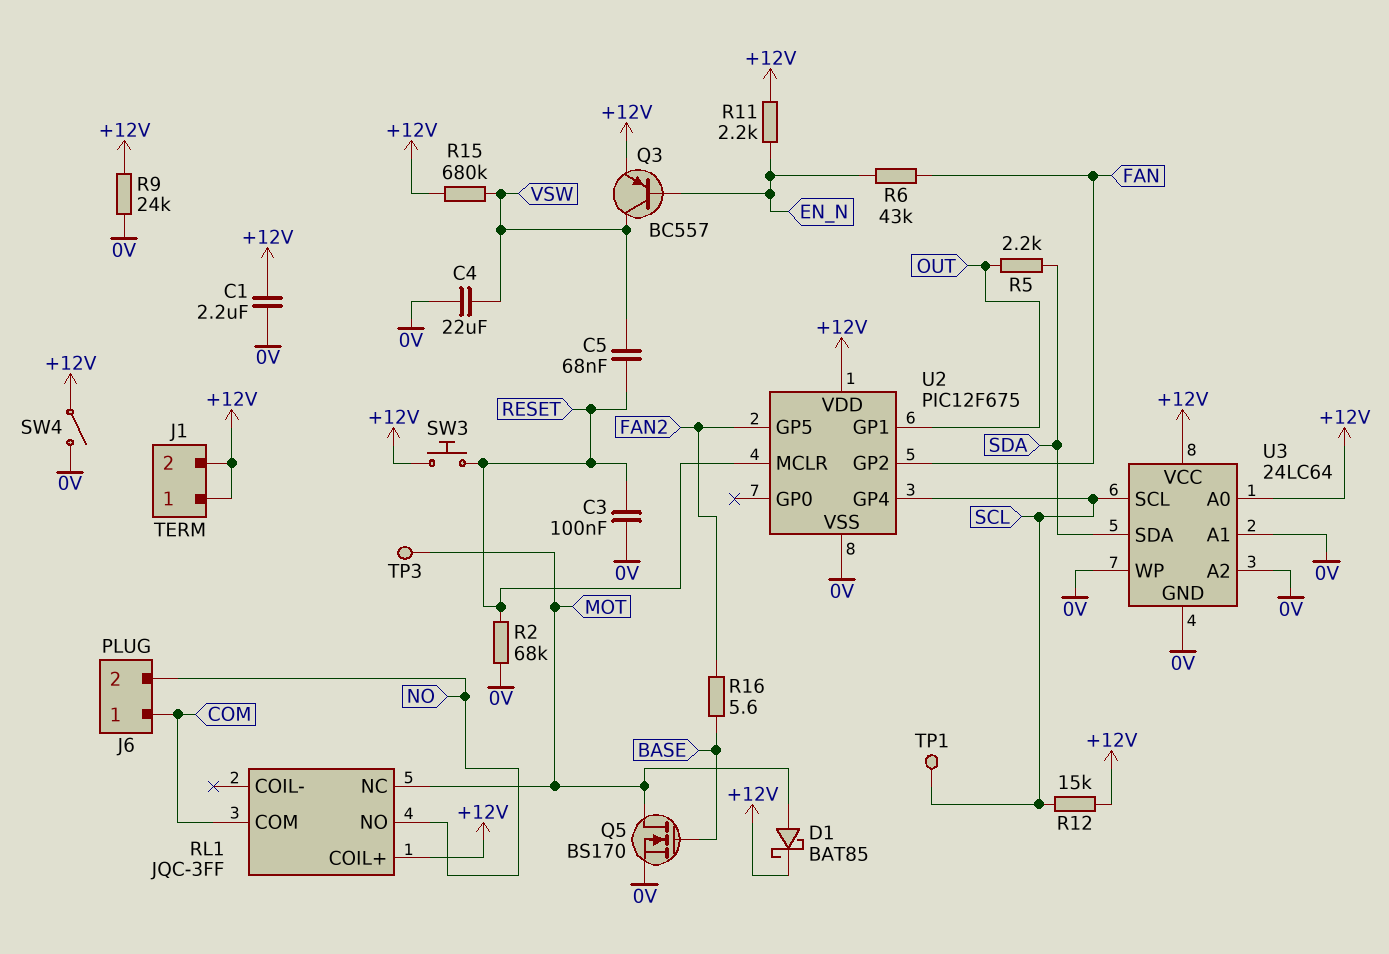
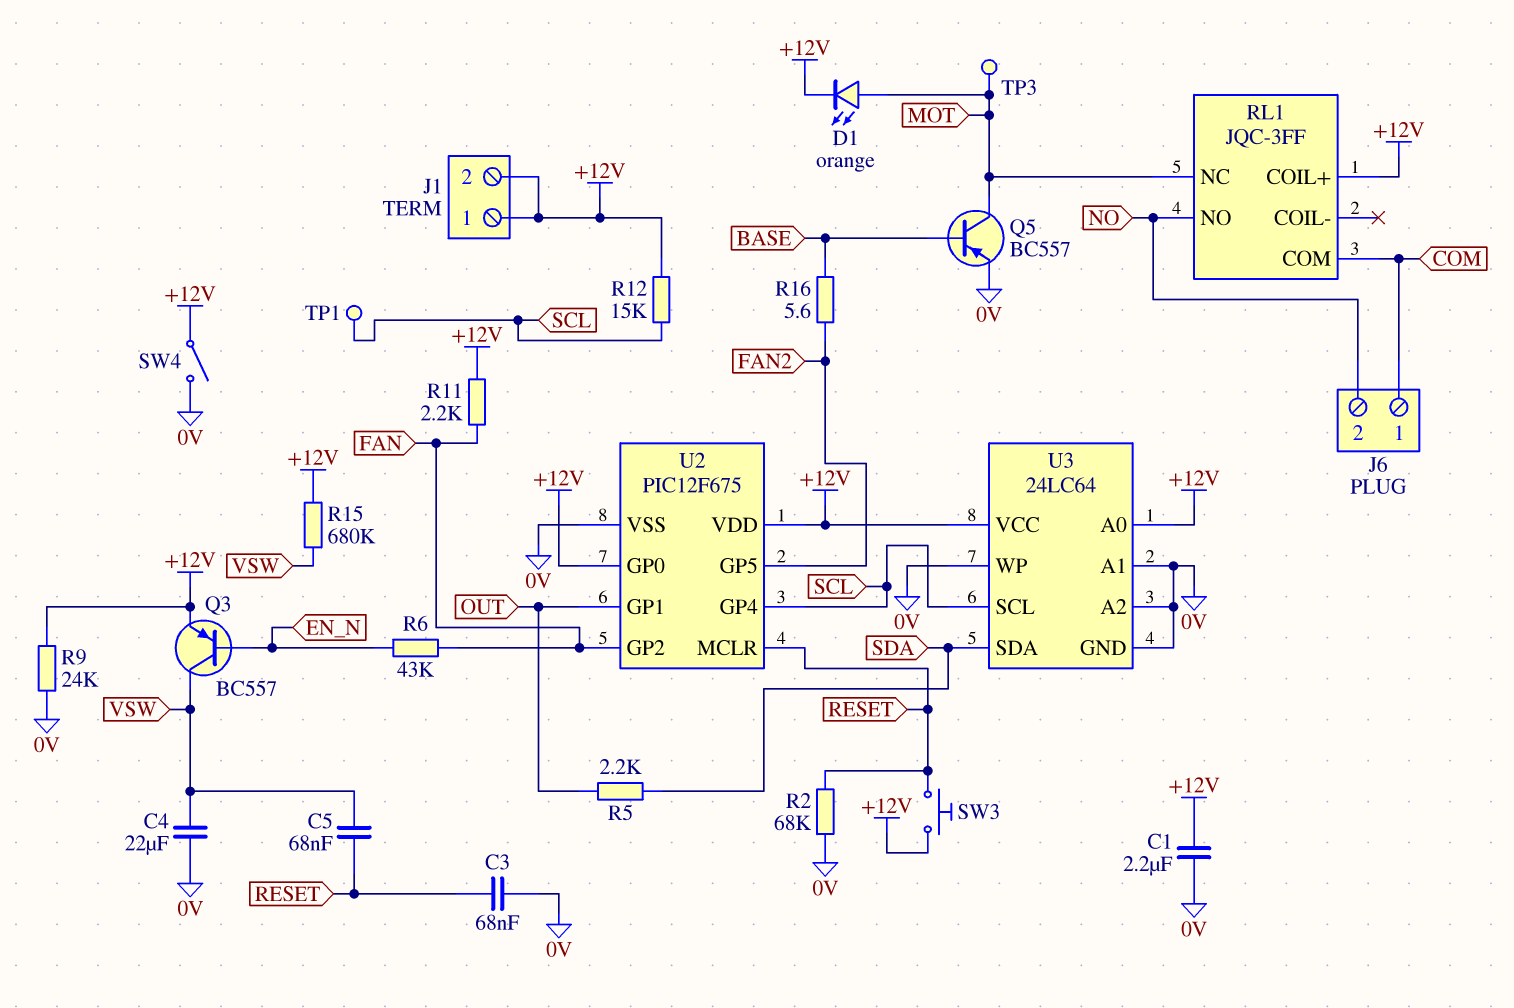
C3: 100nF (0V, RESET) -> 68nF (0V, RESET)
D1: schottky BAT85 (A MOT, K +12V) -> LED orange (A MOT, K +12V)
Q5: NMOS BS170 (G BASE, D MOT, S 0V) -> PNP BC557 (B BASE, C MOT, E 0V)
R11: 2.2k (+12V, EN_N) -> 2.2k (+12V, FAN)
U2 pin GP0: none -> +12V

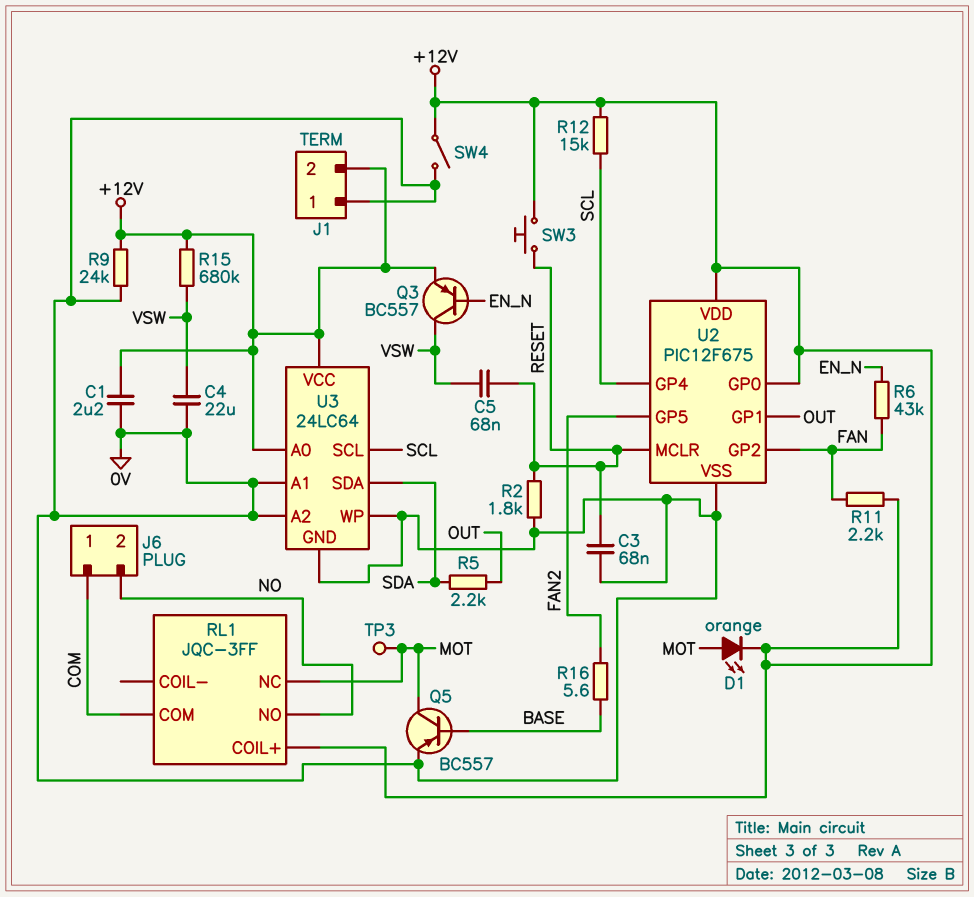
J1 pin 1: +12V -> 0V
R2: 68k (0V, RESET) -> 1.8k (0V, RESET)
TP1: test point (SCL) -> none

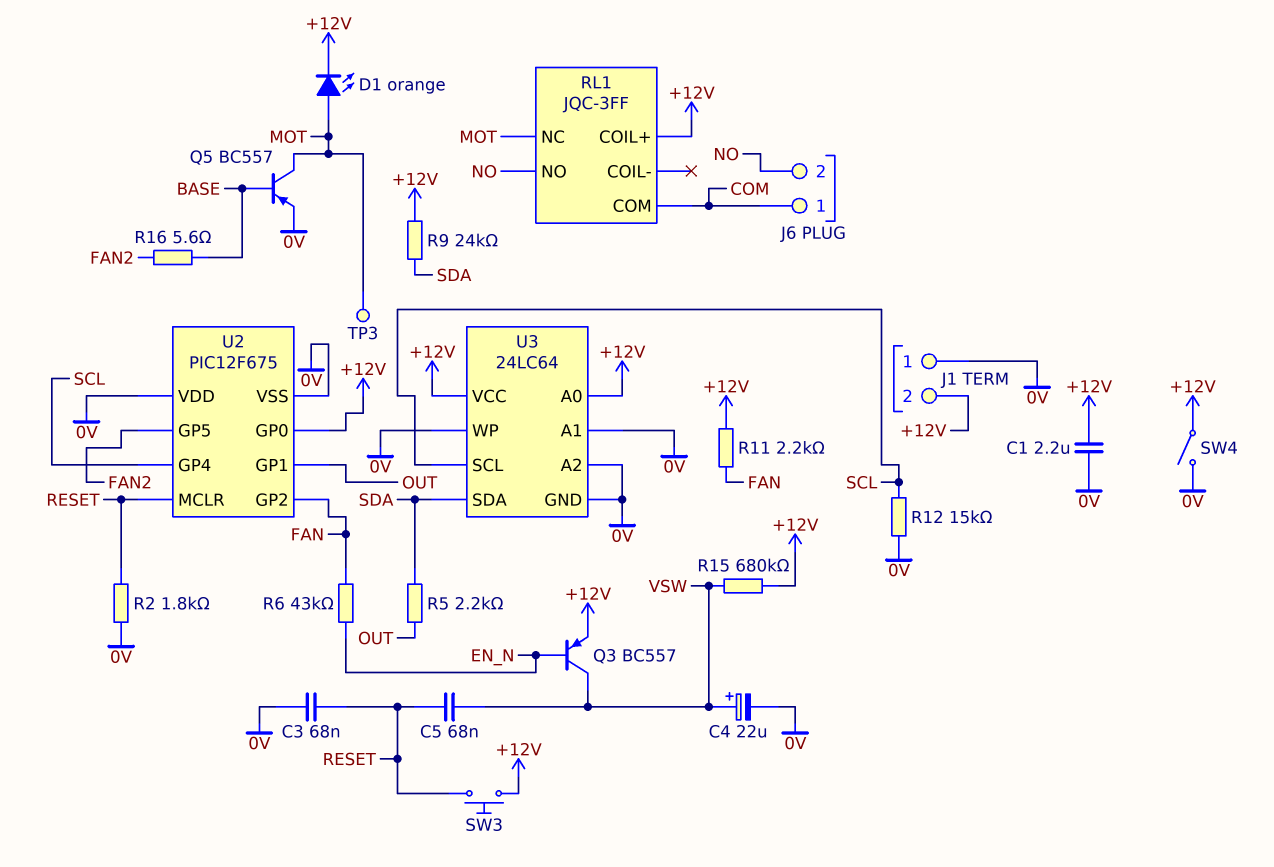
C4: 22uF (0V, VSW) -> 22uF (plus VSW, minus 0V)
R9: 24k (+12V, 0V) -> 24k (+12V, SDA)
R12: 15k (+12V, SCL) -> 15k (0V, SCL)
U2 pin VDD: +12V -> 0V

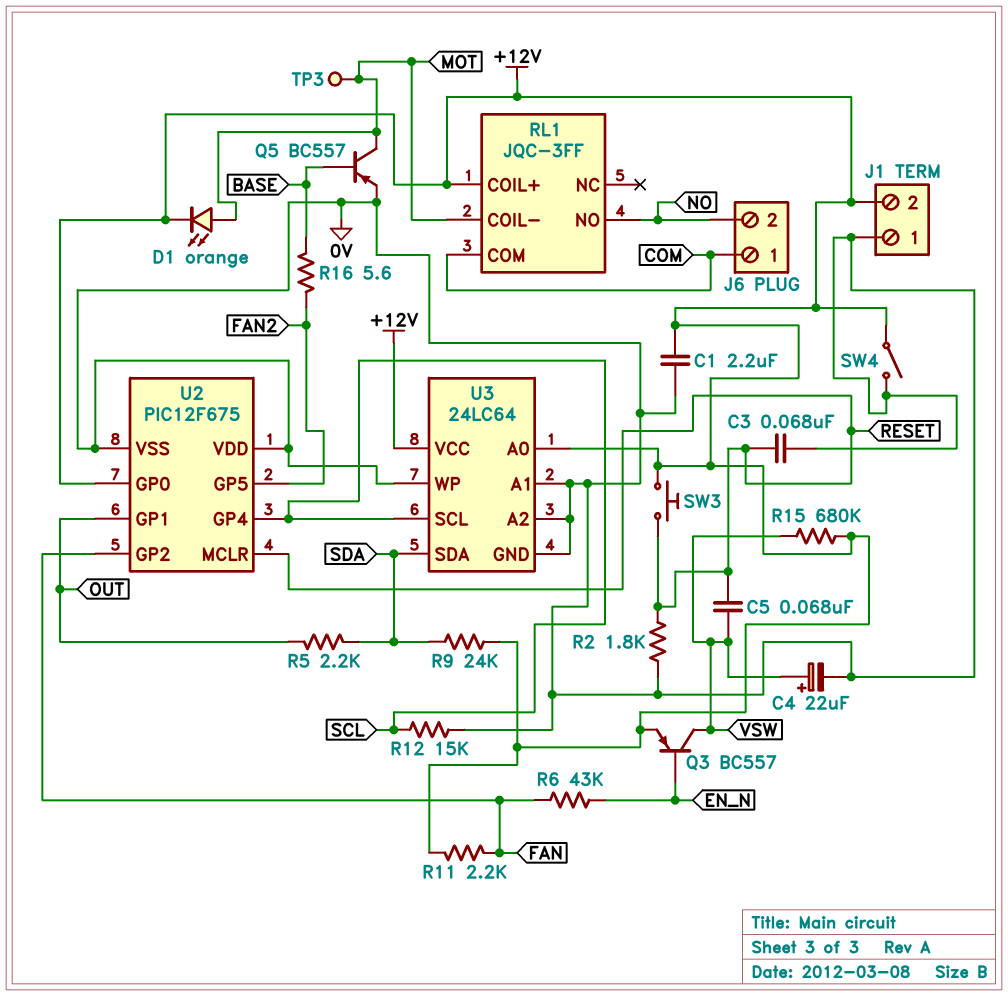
RL1 pin COIL-: none -> MOT
RL1 pin NC: MOT -> none

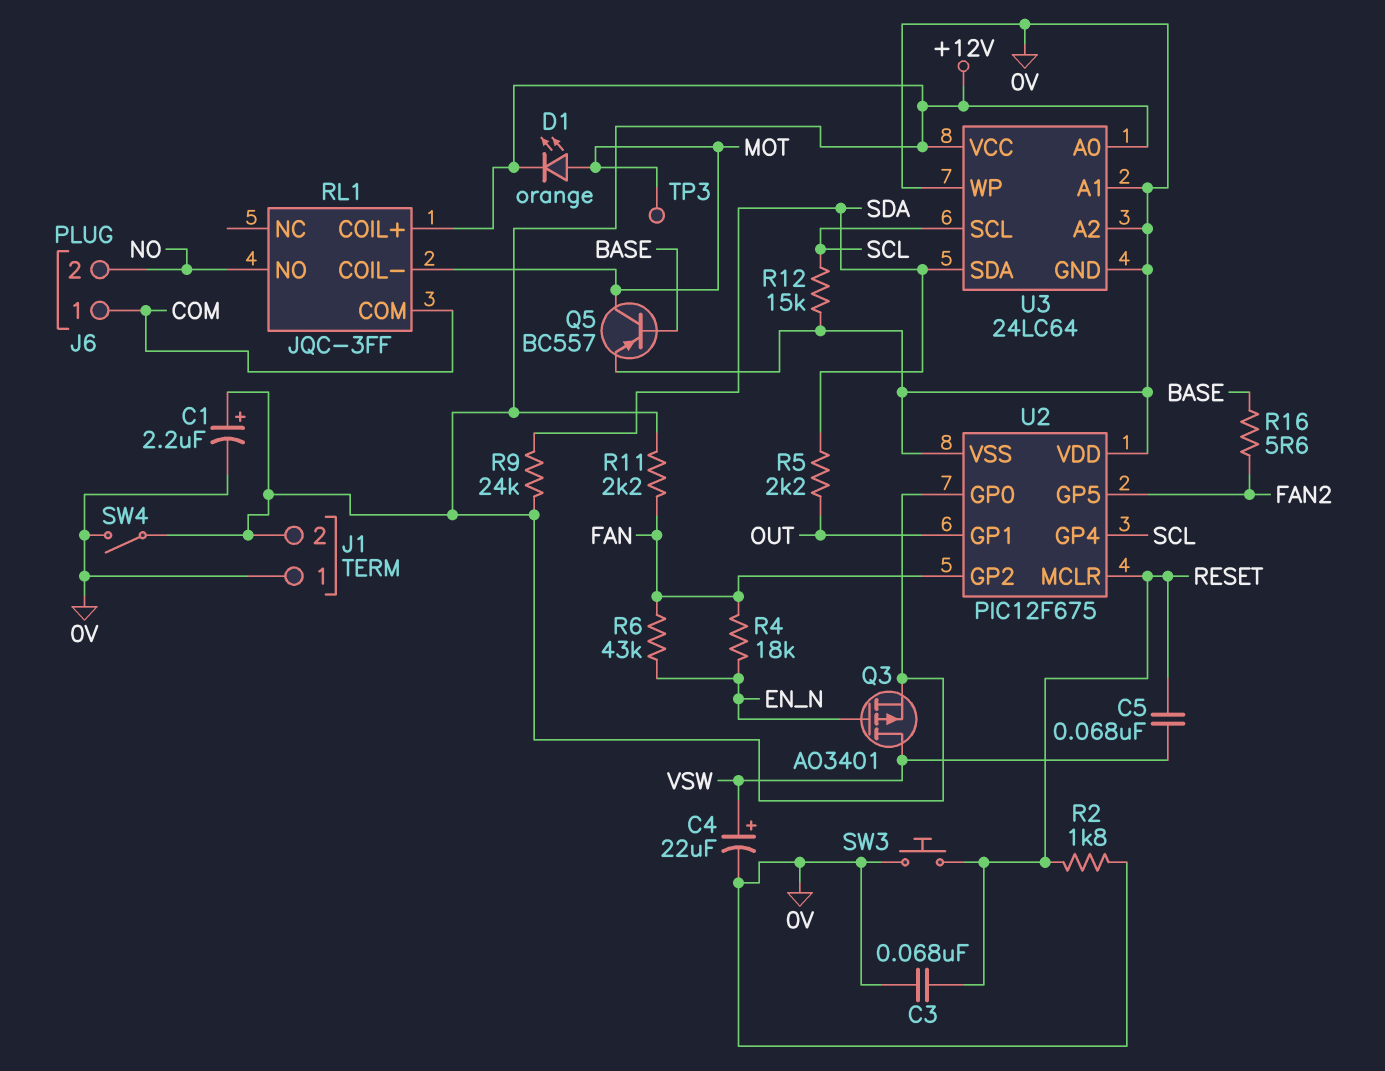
C1: 2.2uF (+12V, 0V) -> 2.2uF (plus +12V, minus 0V)
Q3: PNP BC557 (B EN_N, C VSW, E +12V) -> PMOS AO3401 (G EN_N, D VSW, S +12V)
R4: none -> 18k (EN_N, FAN)
R15: 680k (+12V, VSW) -> none
SW3: button (+12V, RESET) -> button (0V, RESET)

